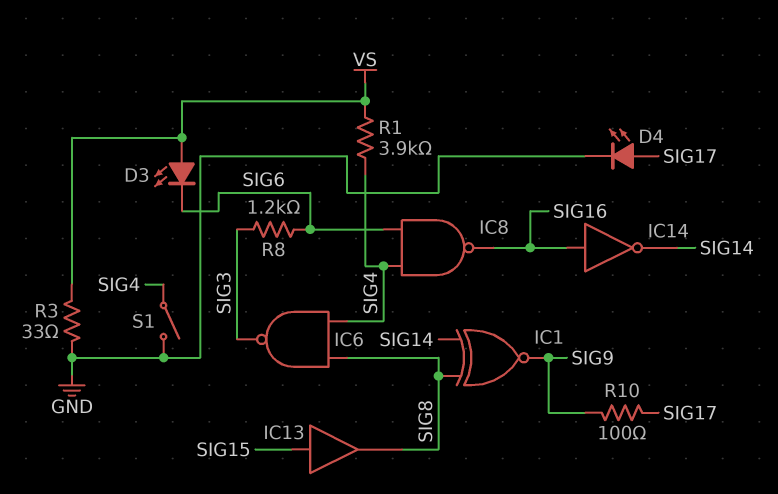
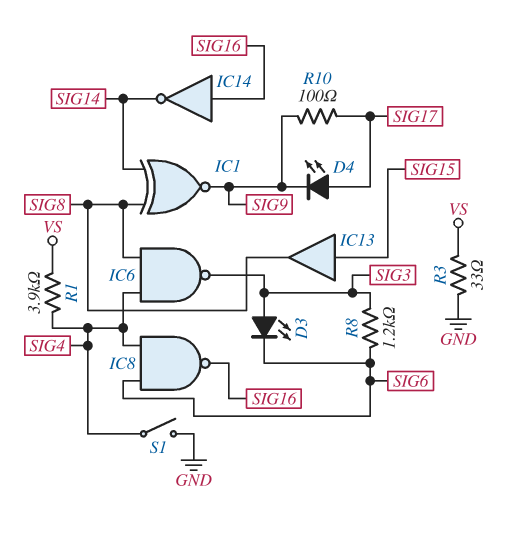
D3: LED (A VS, K SIG6) -> LED (A SIG3, K SIG6)
D4: LED (A SIG17, K GND) -> LED (A SIG17, K SIG9)

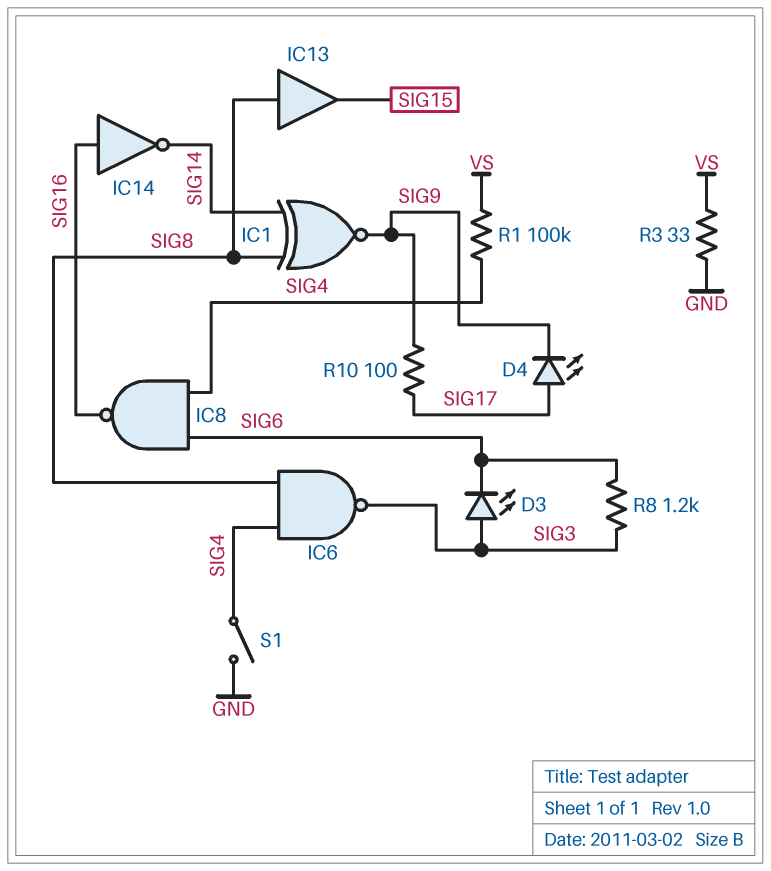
IC13: buffer (in SIG15, out SIG8) -> buffer (in SIG8, out SIG15)
R1: 3.9k (SIG4, VS) -> 100k (SIG4, VS)

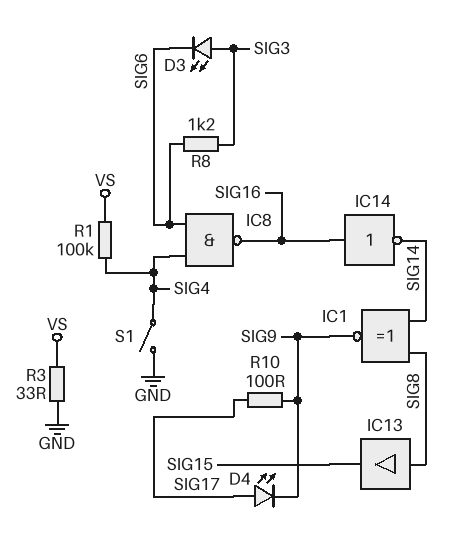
IC6: NAND (in SIG4, in SIG8, out SIG3) -> none

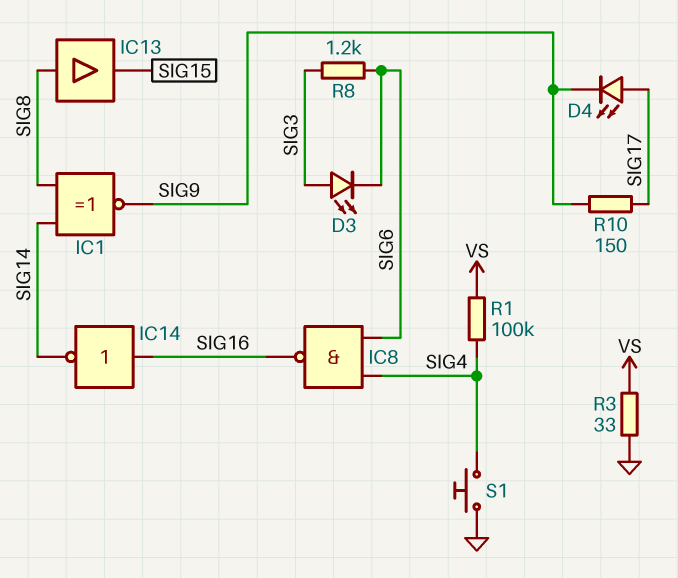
R10: 100 (SIG9, SIG17) -> 150 (SIG9, SIG17)
S1: switch (GND, SIG4) -> button (GND, SIG4)

